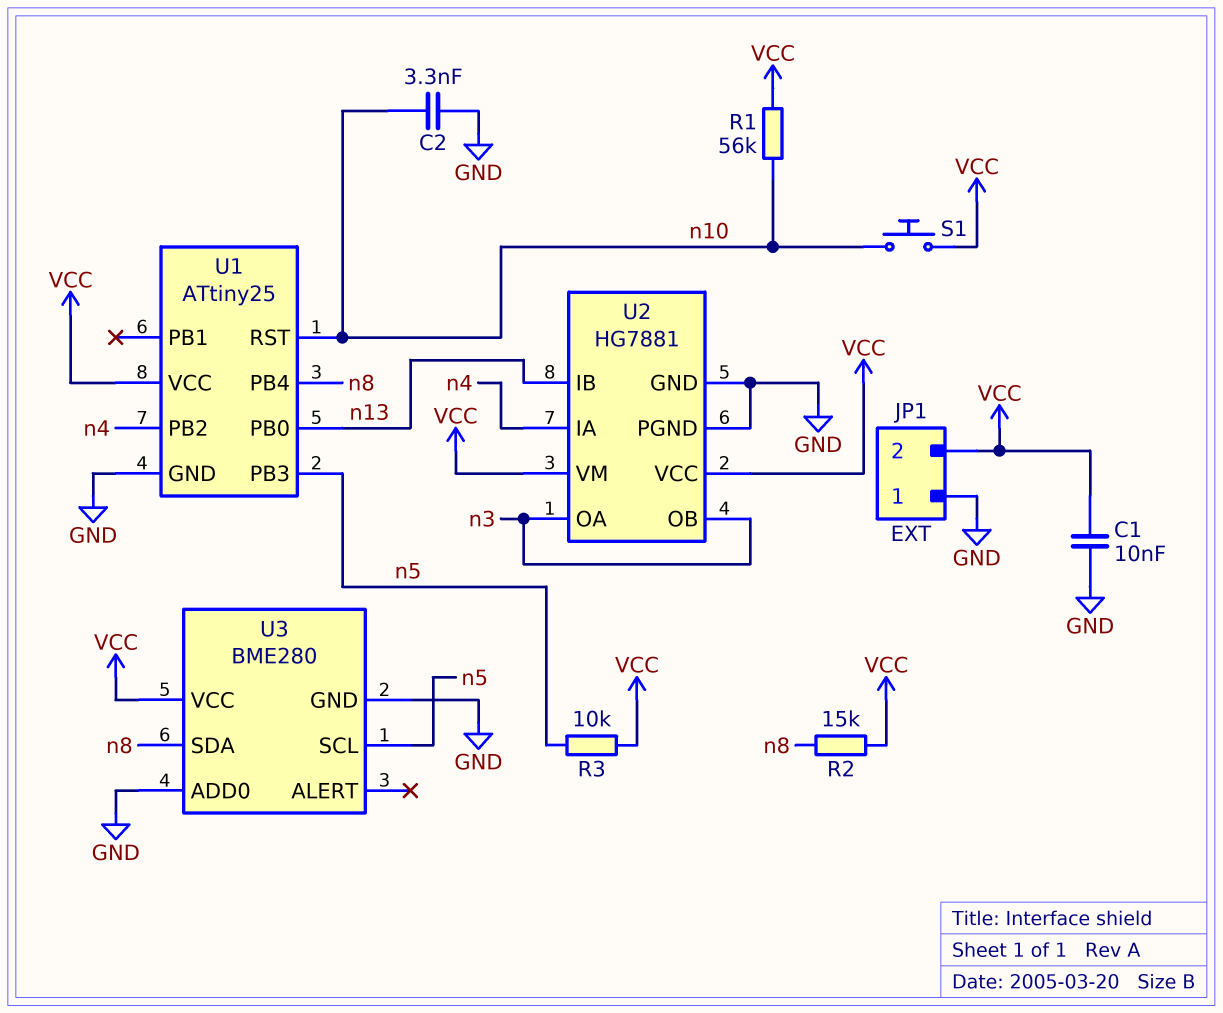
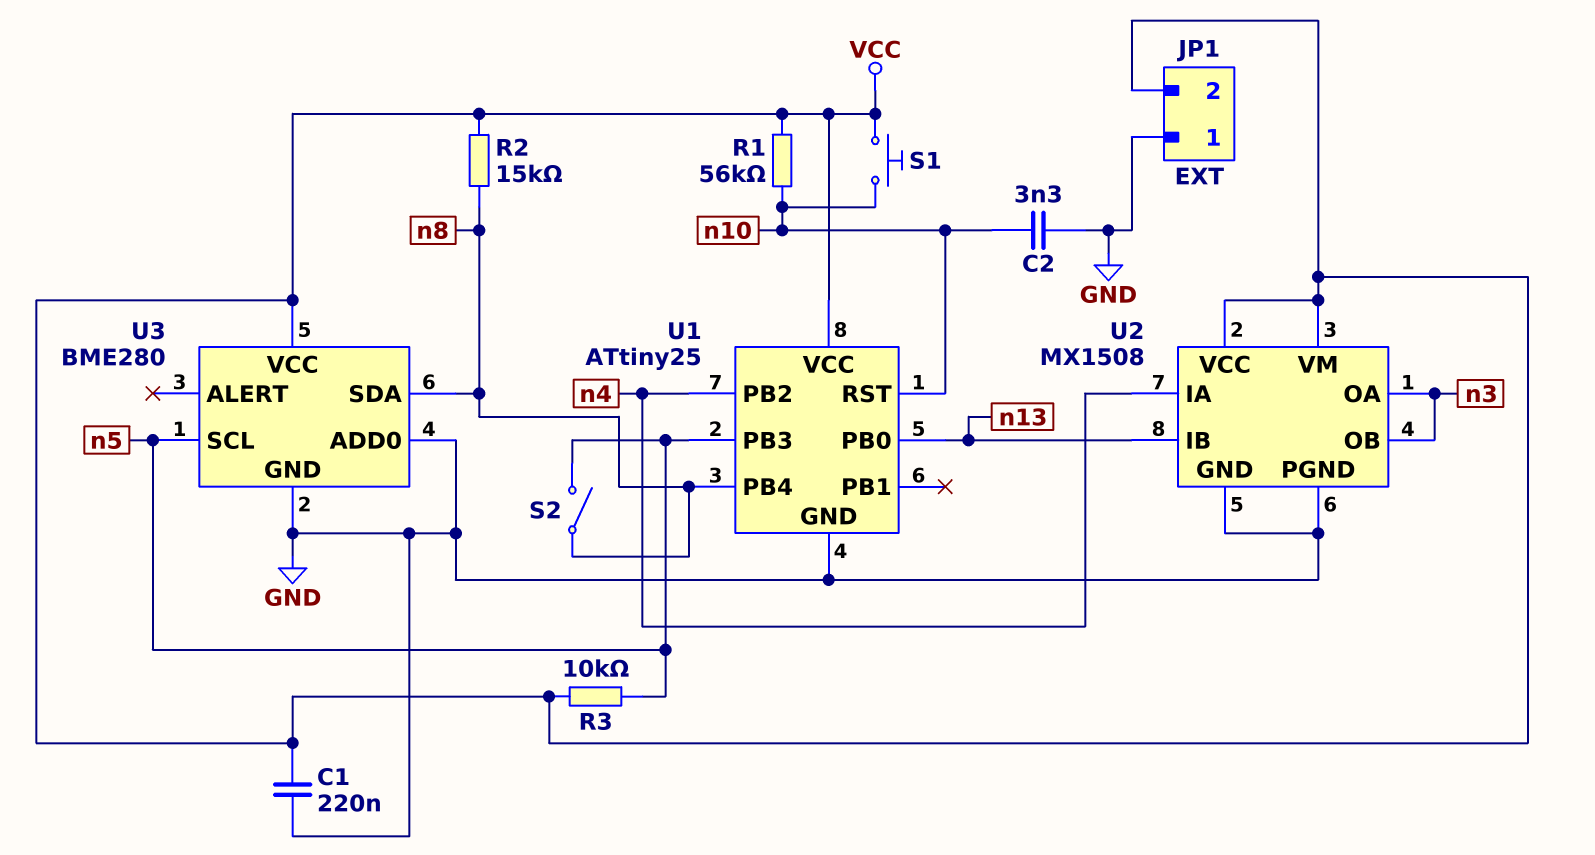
C1: 10nF (GND, VCC) -> 220nF (GND, VCC)
S2: none -> switch (n5, n8)
U2: HG7881 -> MX1508

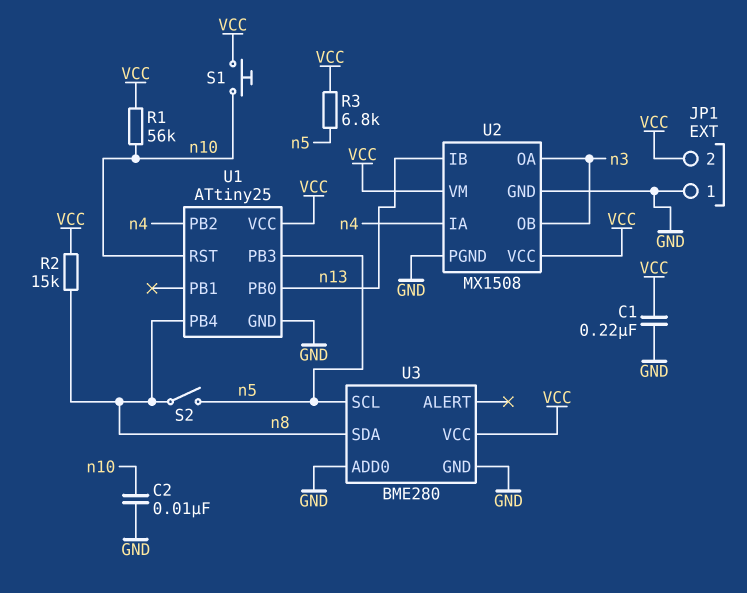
C2: 3.3nF (GND, n10) -> 10nF (GND, n10)
R3: 10k (VCC, n5) -> 6.8k (VCC, n5)

